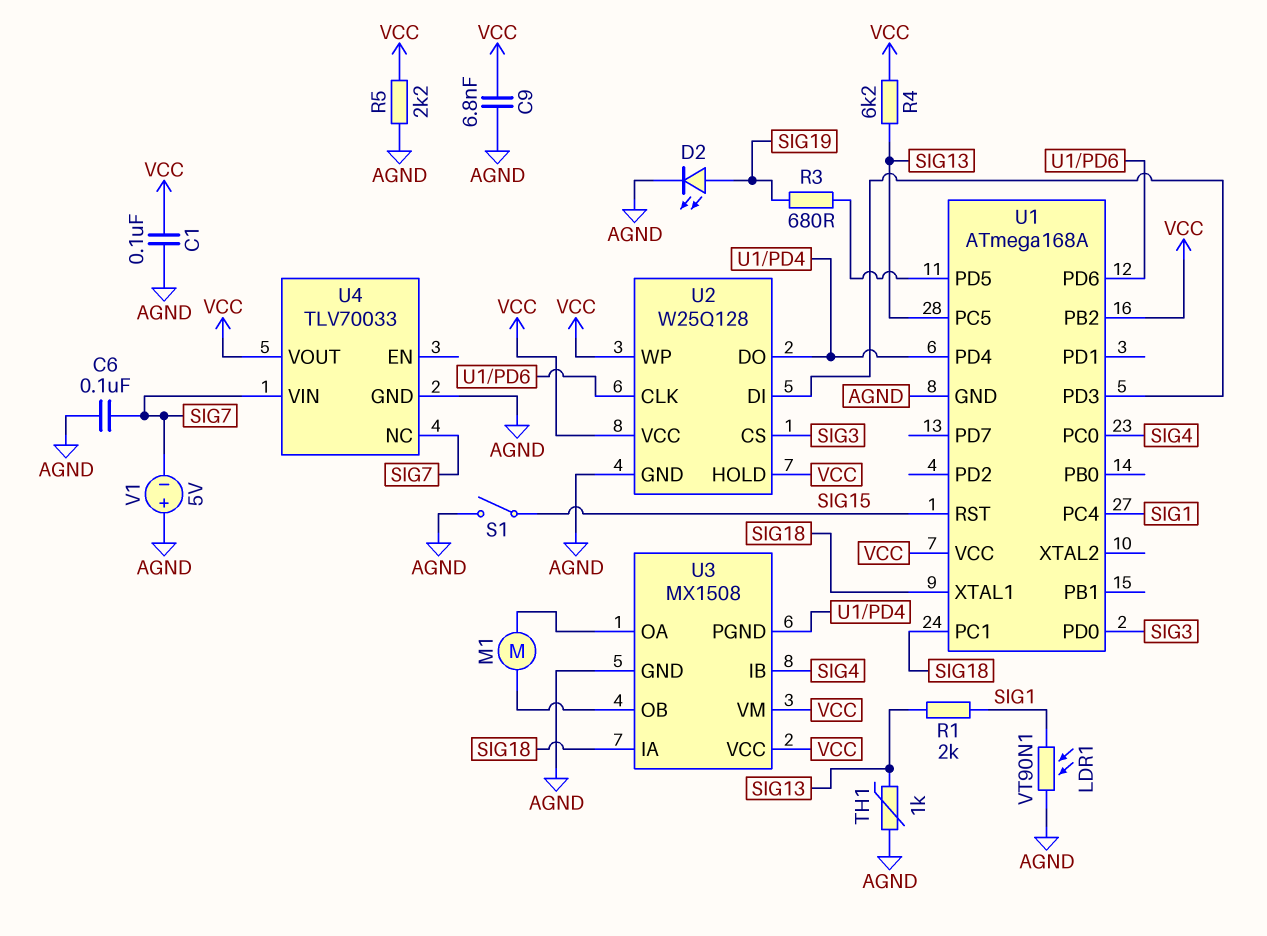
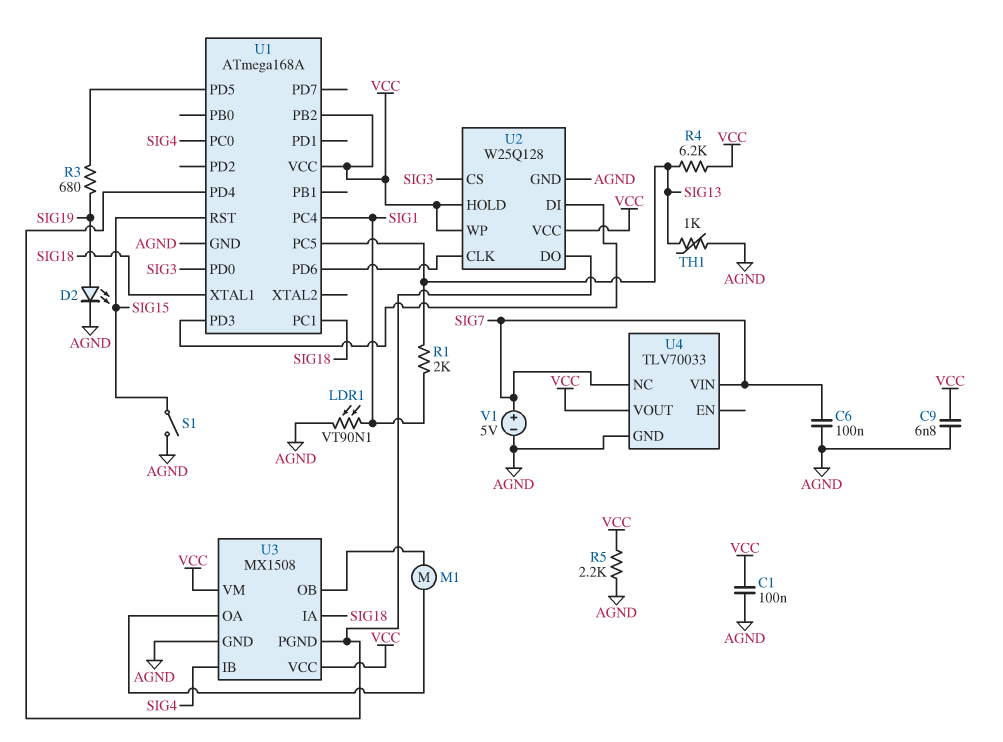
V1: 5V (plus AGND, minus SIG7) -> 5V (plus SIG7, minus AGND)

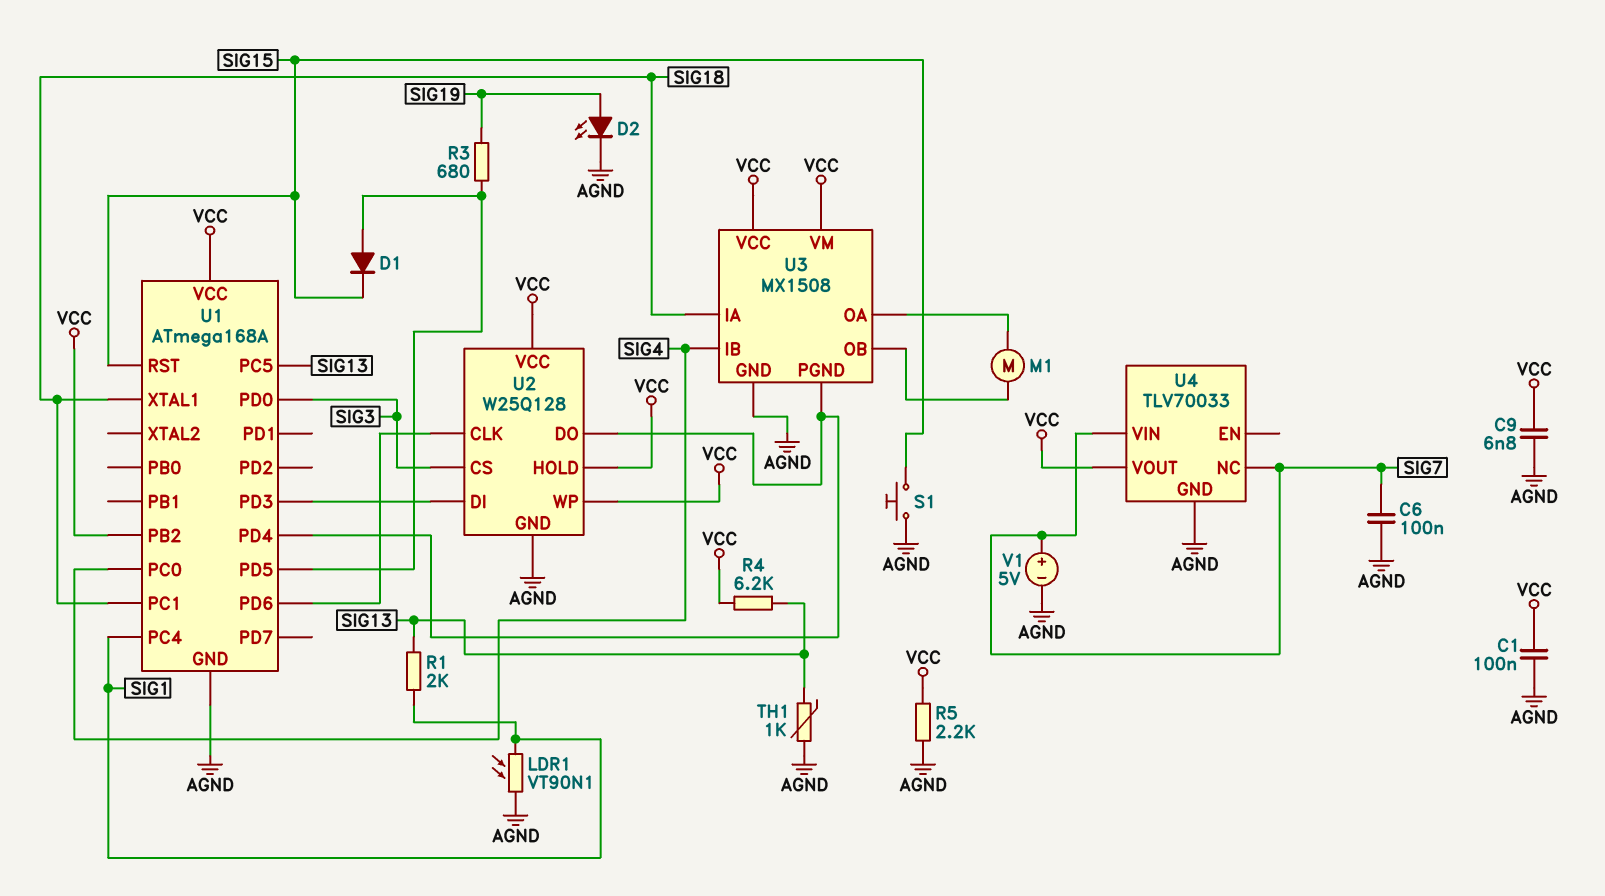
D1: none -> diode (A U1/PD5, K SIG15)
S1: switch (AGND, SIG15) -> button (AGND, SIG15)

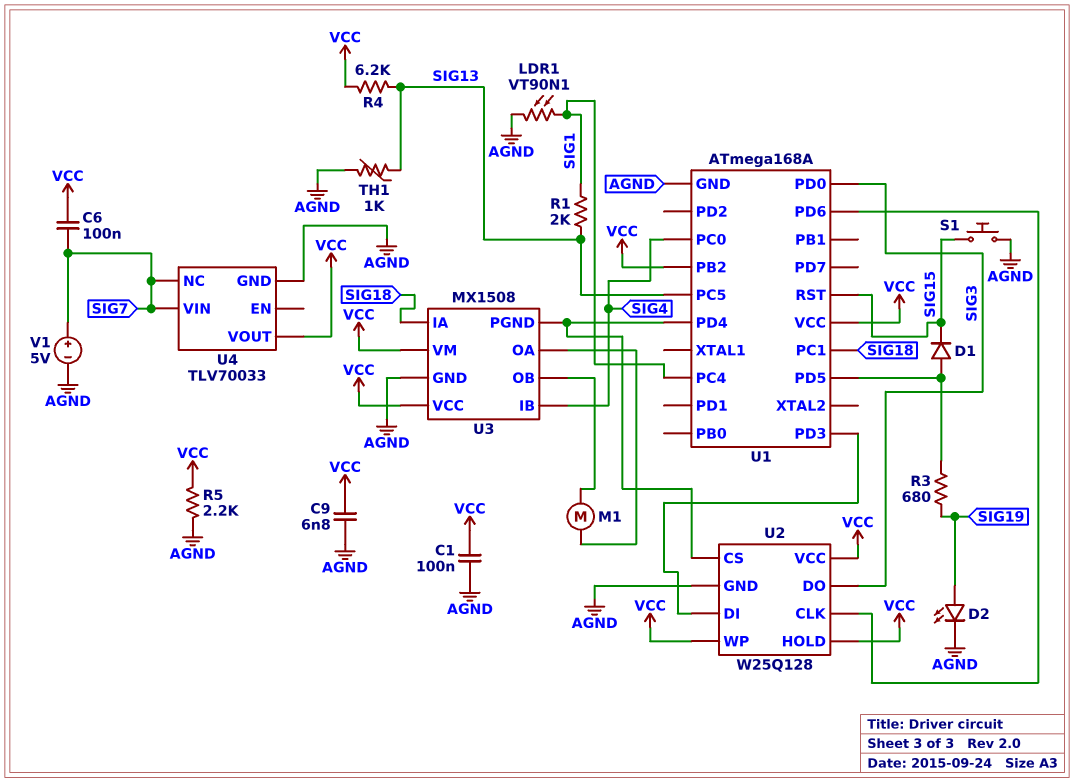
C6: 100nF (AGND, SIG7) -> 100nF (SIG7, VCC)
U1 pin XTAL1: SIG18 -> none
U2 pin CS: SIG3 -> U1/PD4
U2 pin DO: U1/PD4 -> SIG3

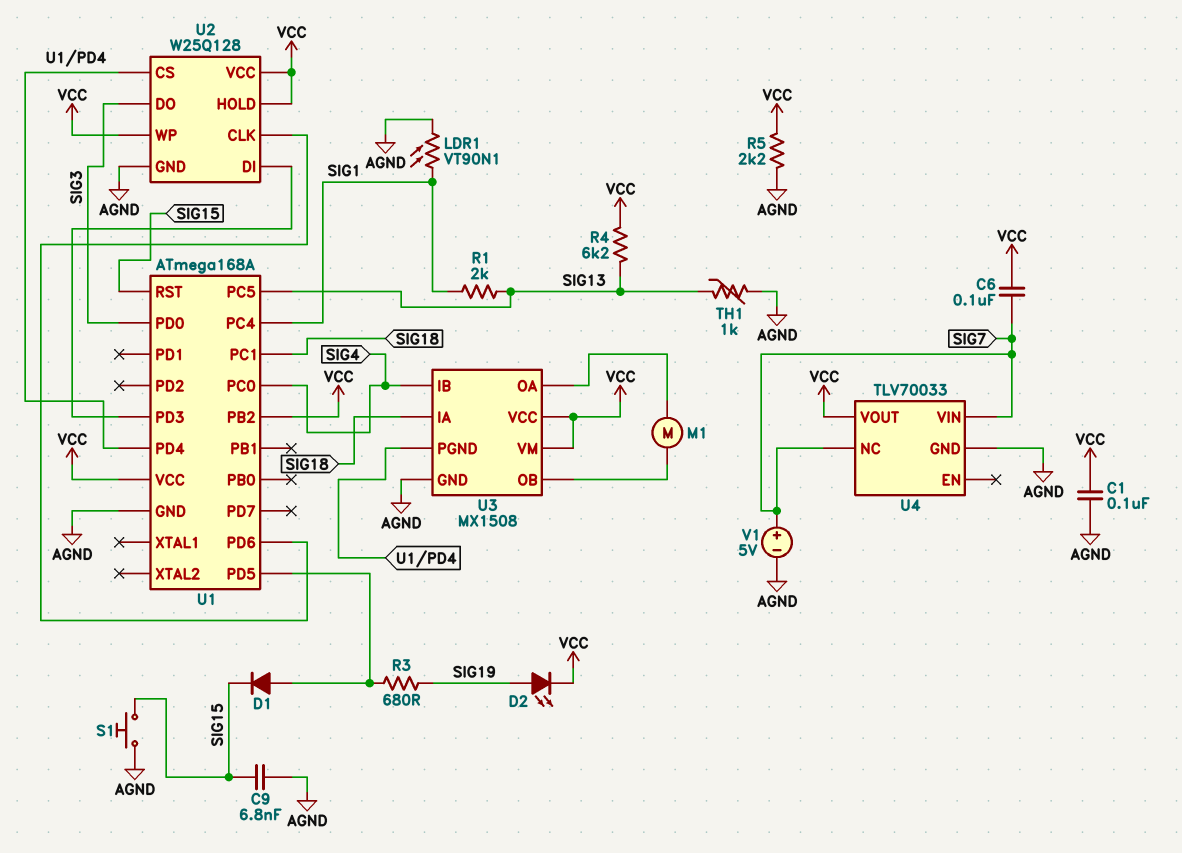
C9: 6.8nF (AGND, VCC) -> 6.8nF (AGND, SIG15)
D2: LED (A SIG19, K AGND) -> LED (A SIG19, K VCC)

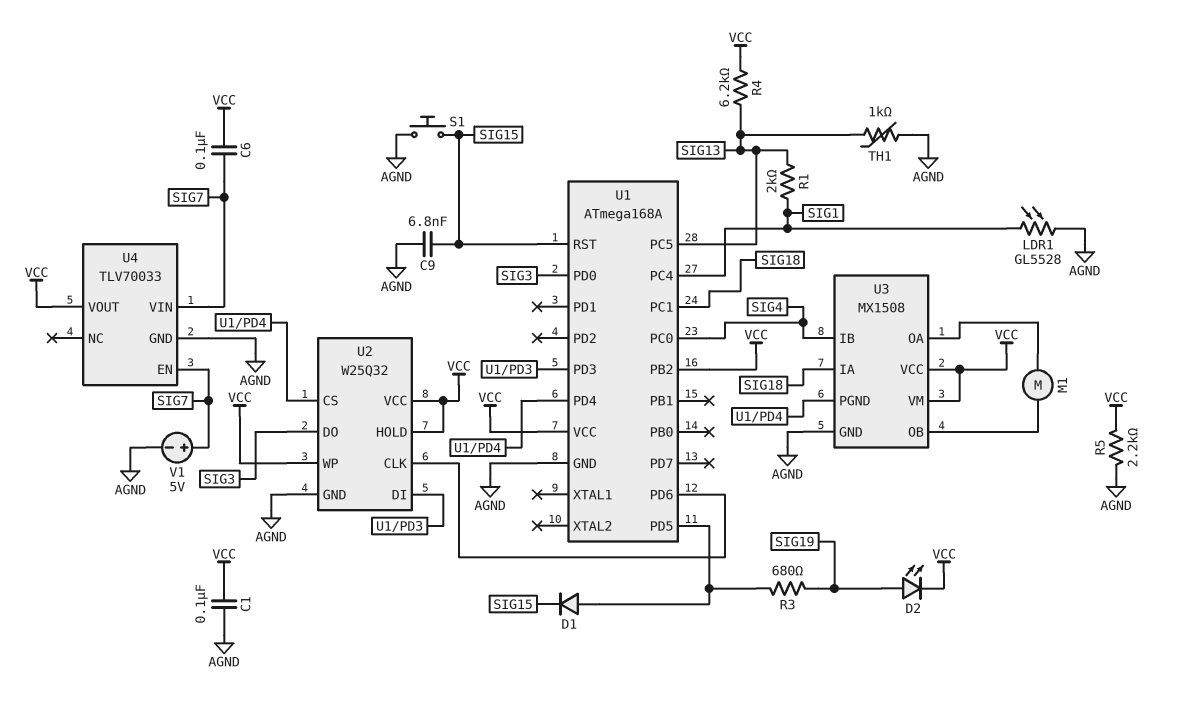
LDR1: VT90N1 (AGND, SIG1) -> GL5528 (AGND, SIG1)
U2: W25Q128 -> W25Q32
U4 pin EN: none -> SIG7
U4 pin NC: SIG7 -> none

